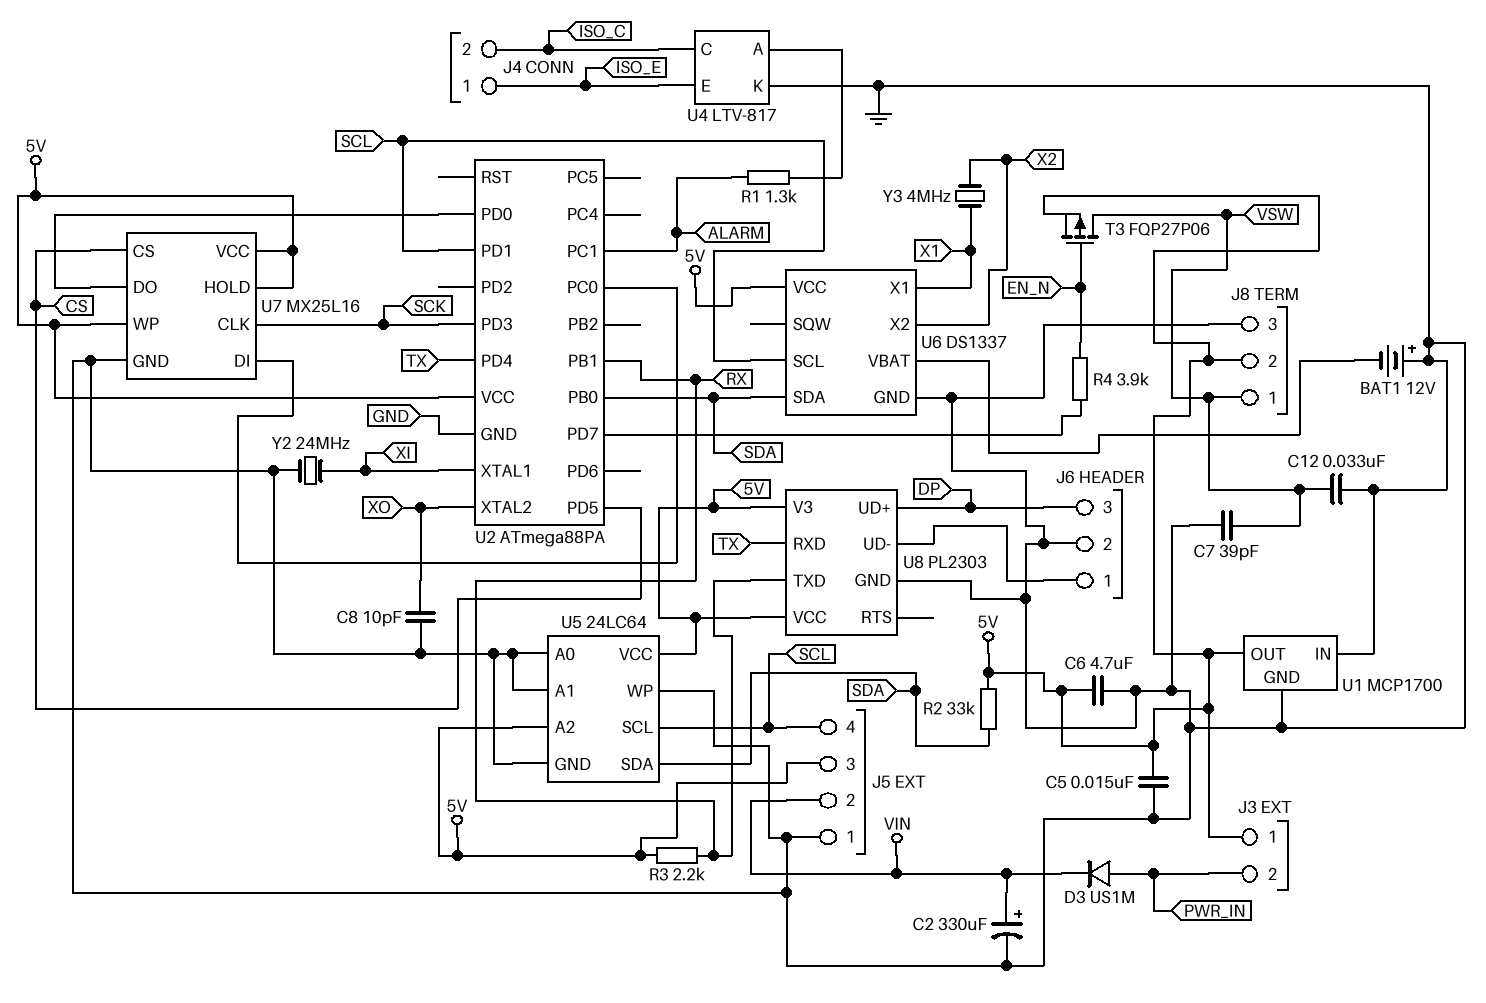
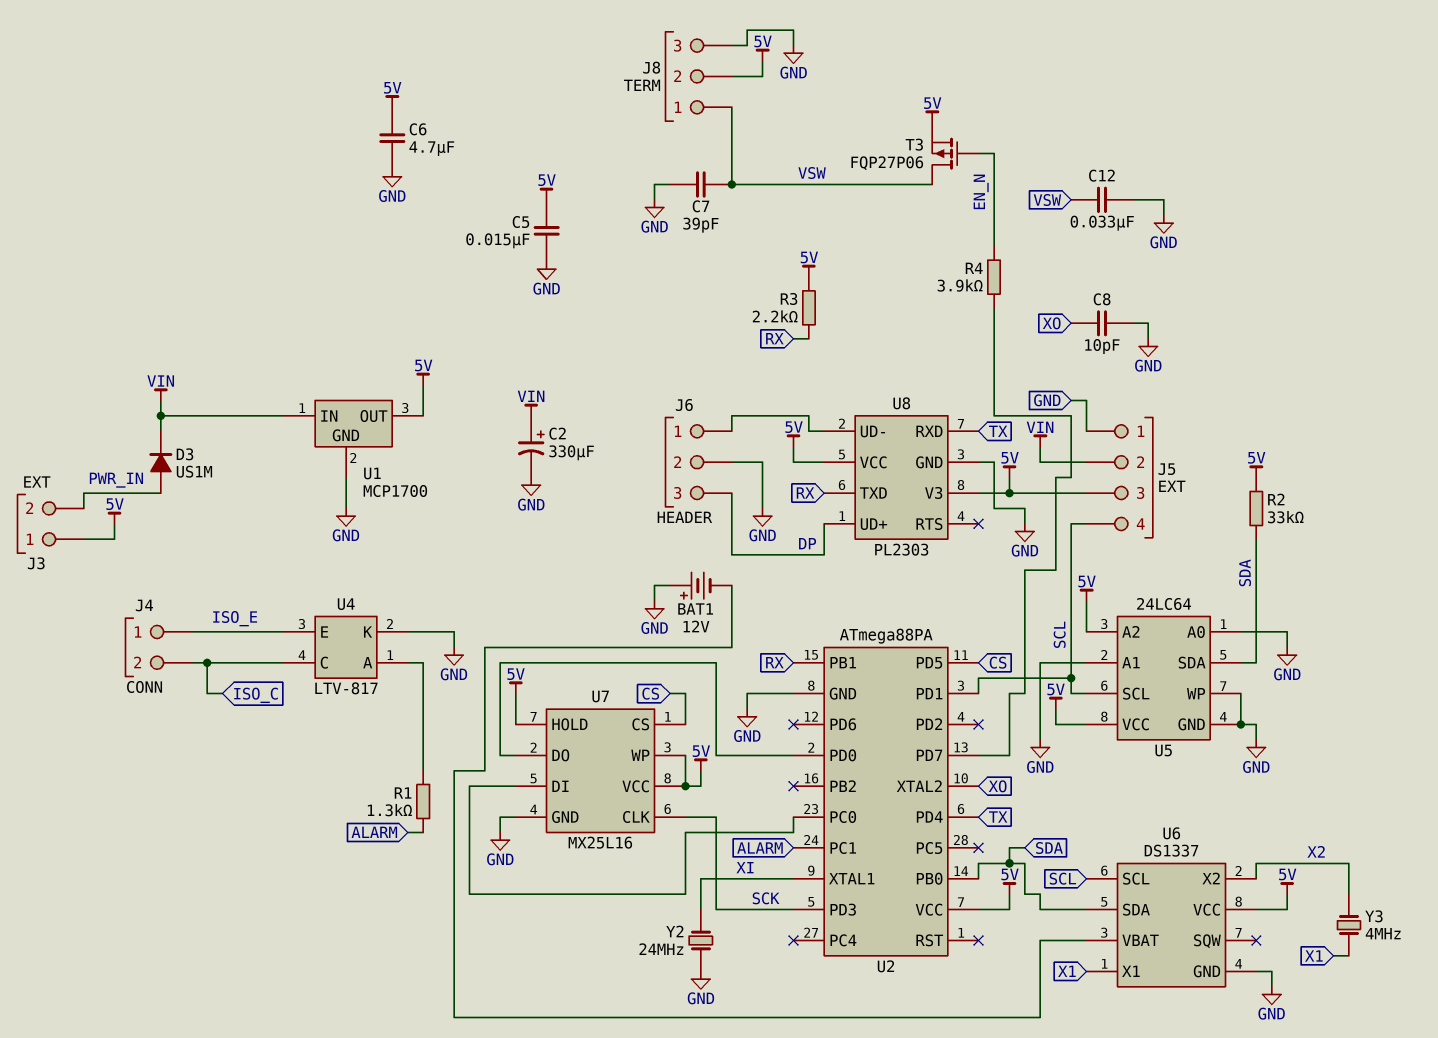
U1 pin IN: GND -> VIN

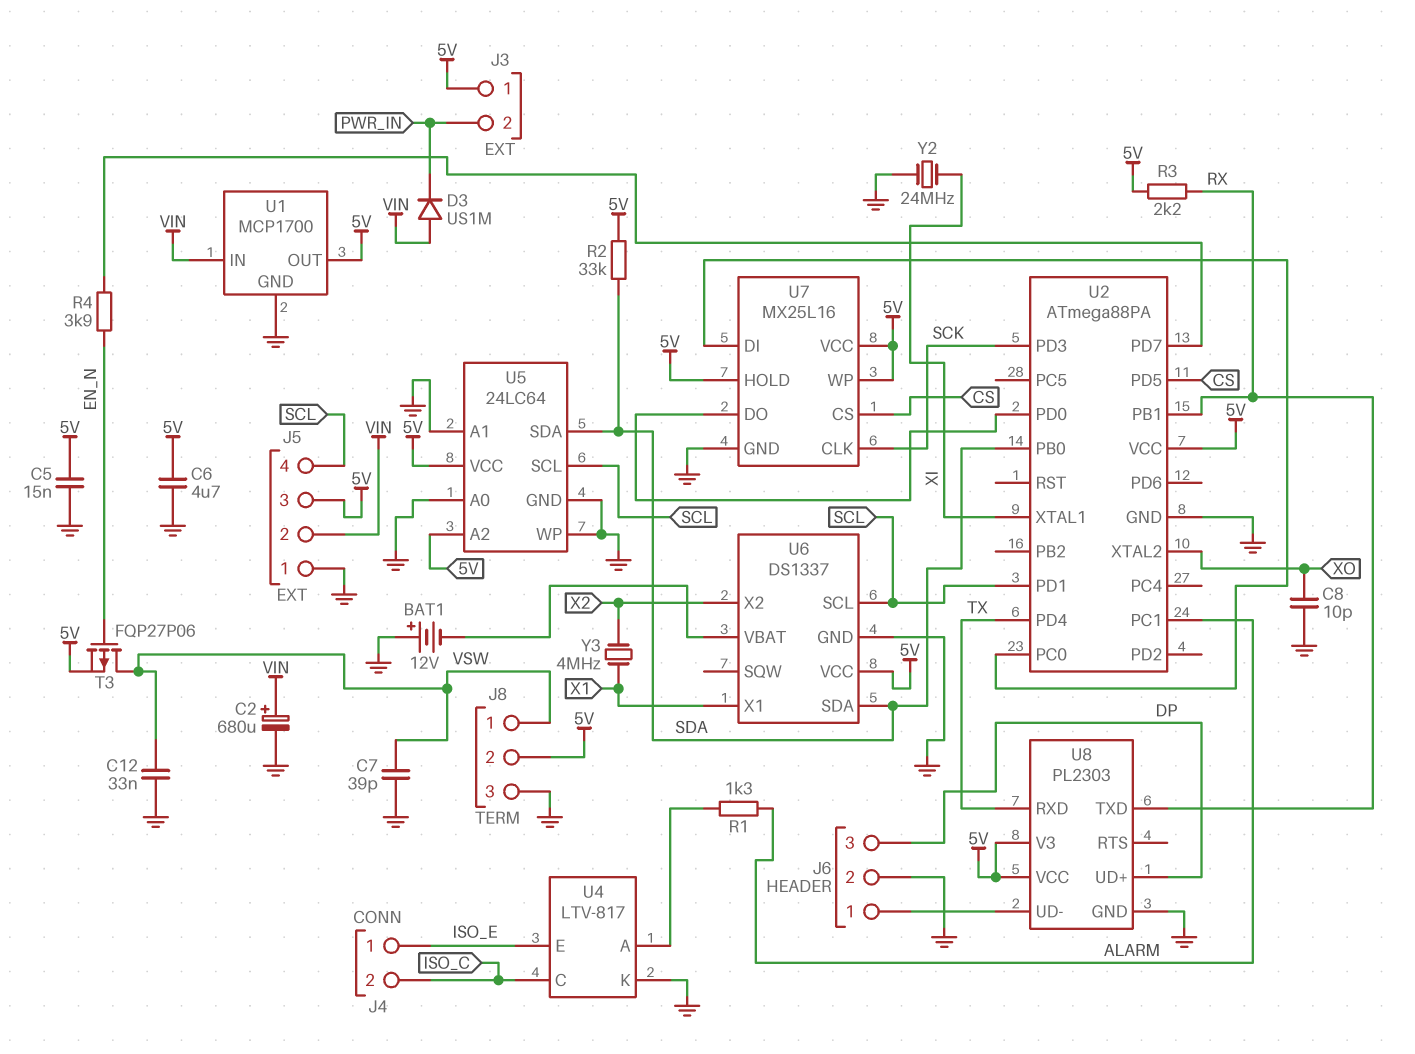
C2: 330uF (plus VIN, minus GND) -> 680uF (plus VIN, minus GND)
D3: diode US1M (A PWR_IN, K VIN) -> diode US1M (A VIN, K PWR_IN)

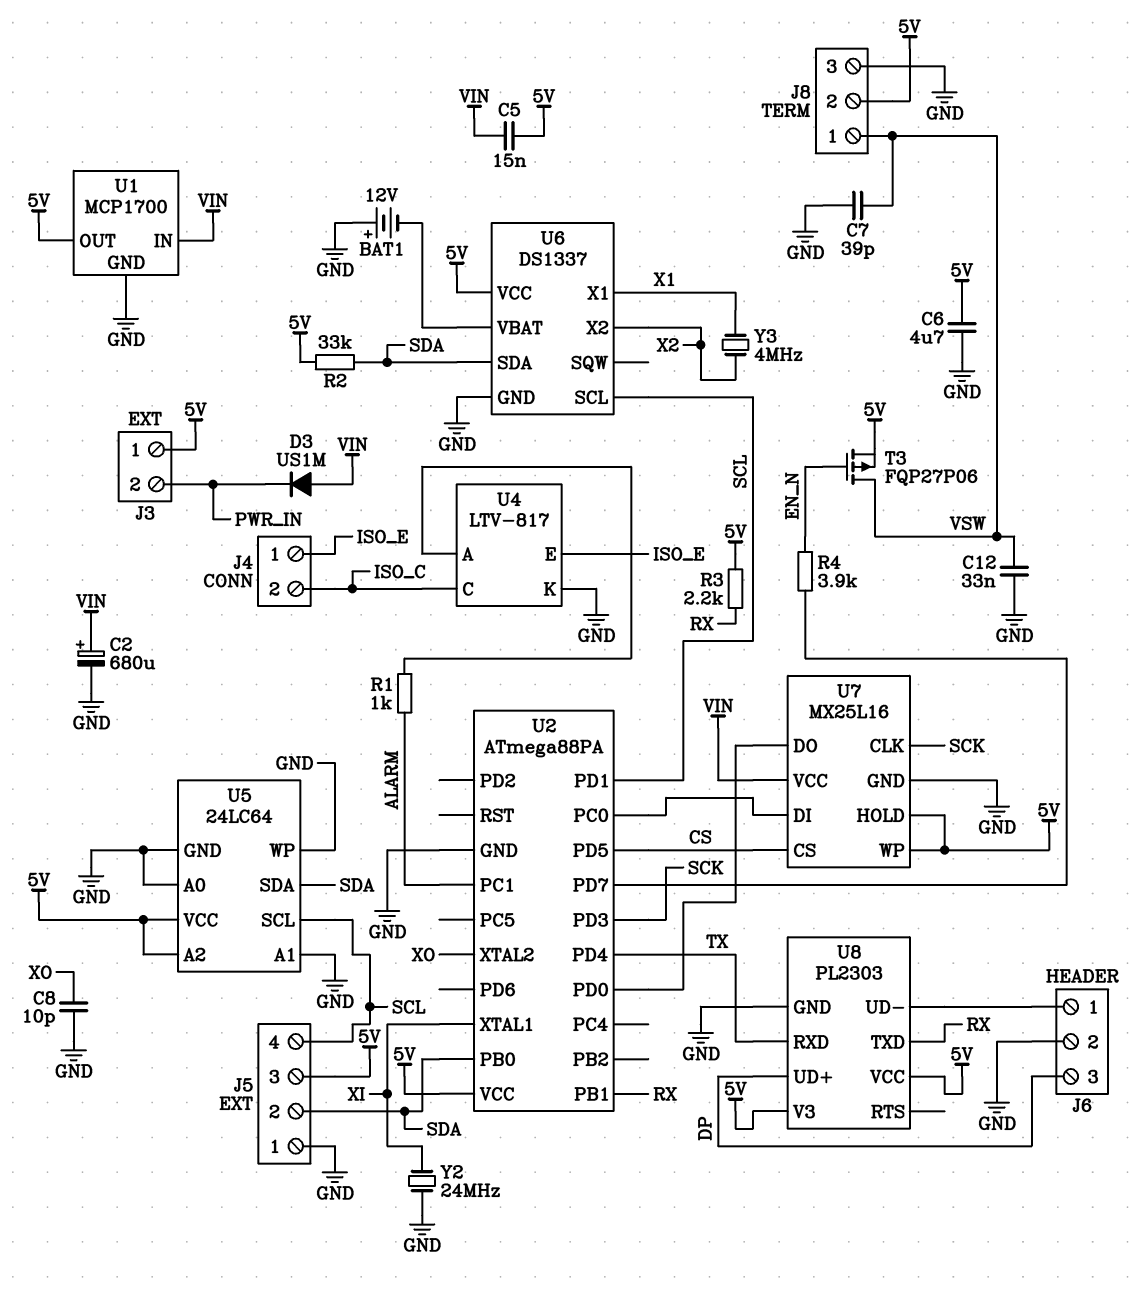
C5: 15nF (5V, GND) -> 15nF (5V, VIN)
J5 pin 2: VIN -> SDA
R1: 1.3k (ALARM, U4/A) -> 1k (ALARM, U4/A)
U7 pin VCC: 5V -> VIN

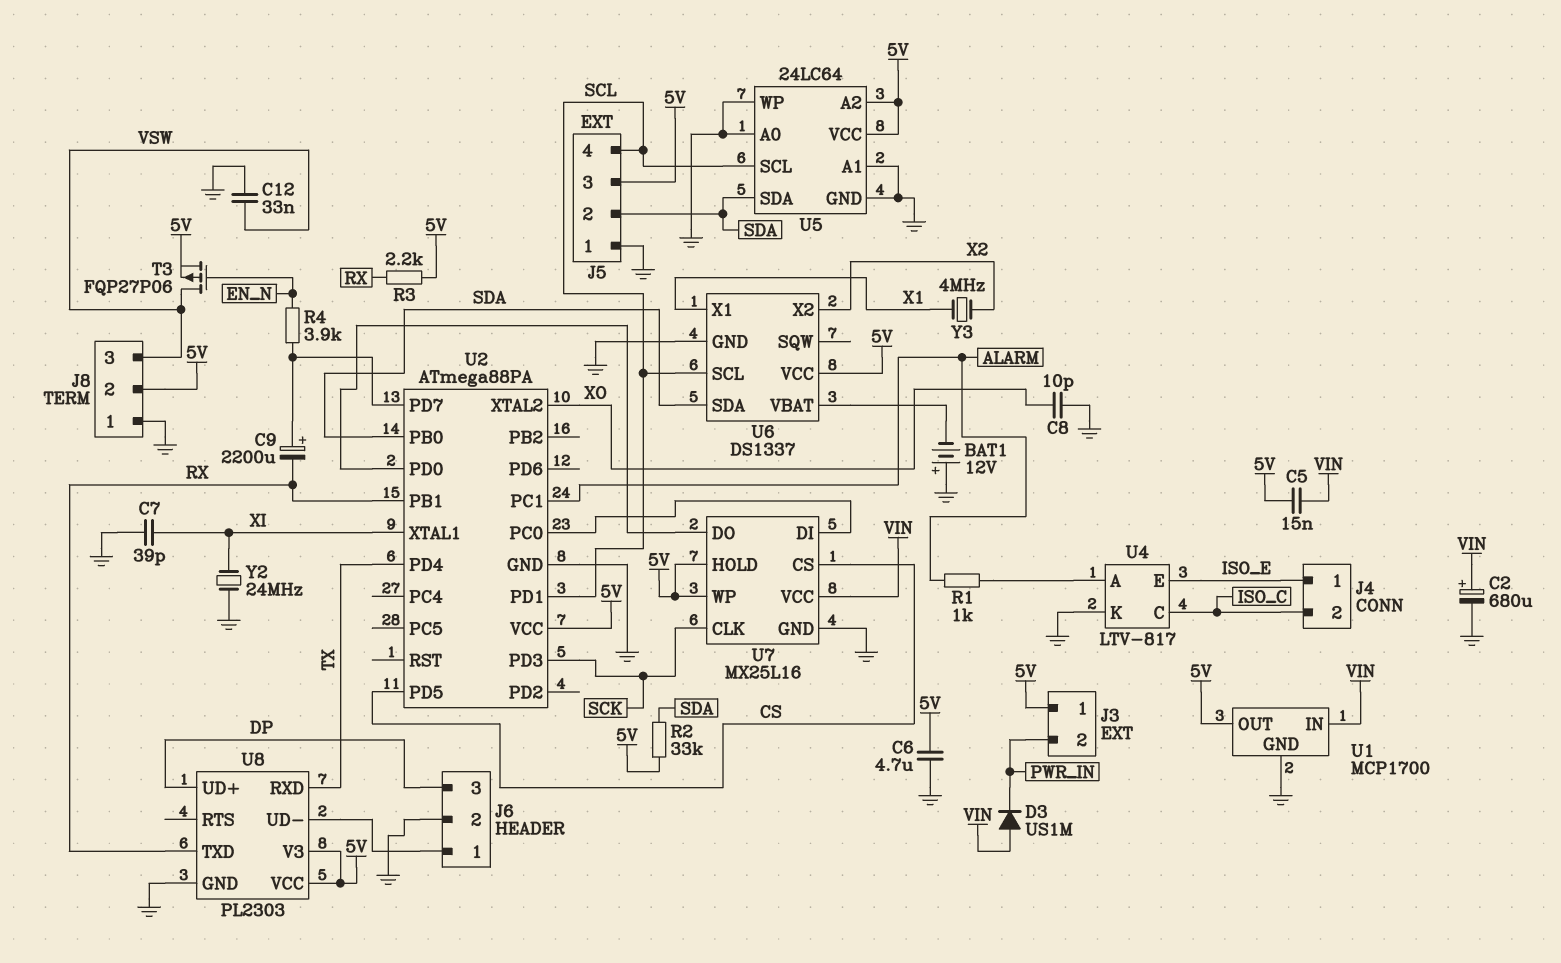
C7: 39pF (GND, VSW) -> 39pF (GND, XI)
C9: none -> 2200uF (plus U2/PD7, minus RX)
J8 pin 1: VSW -> GND
J8 pin 3: GND -> VSW

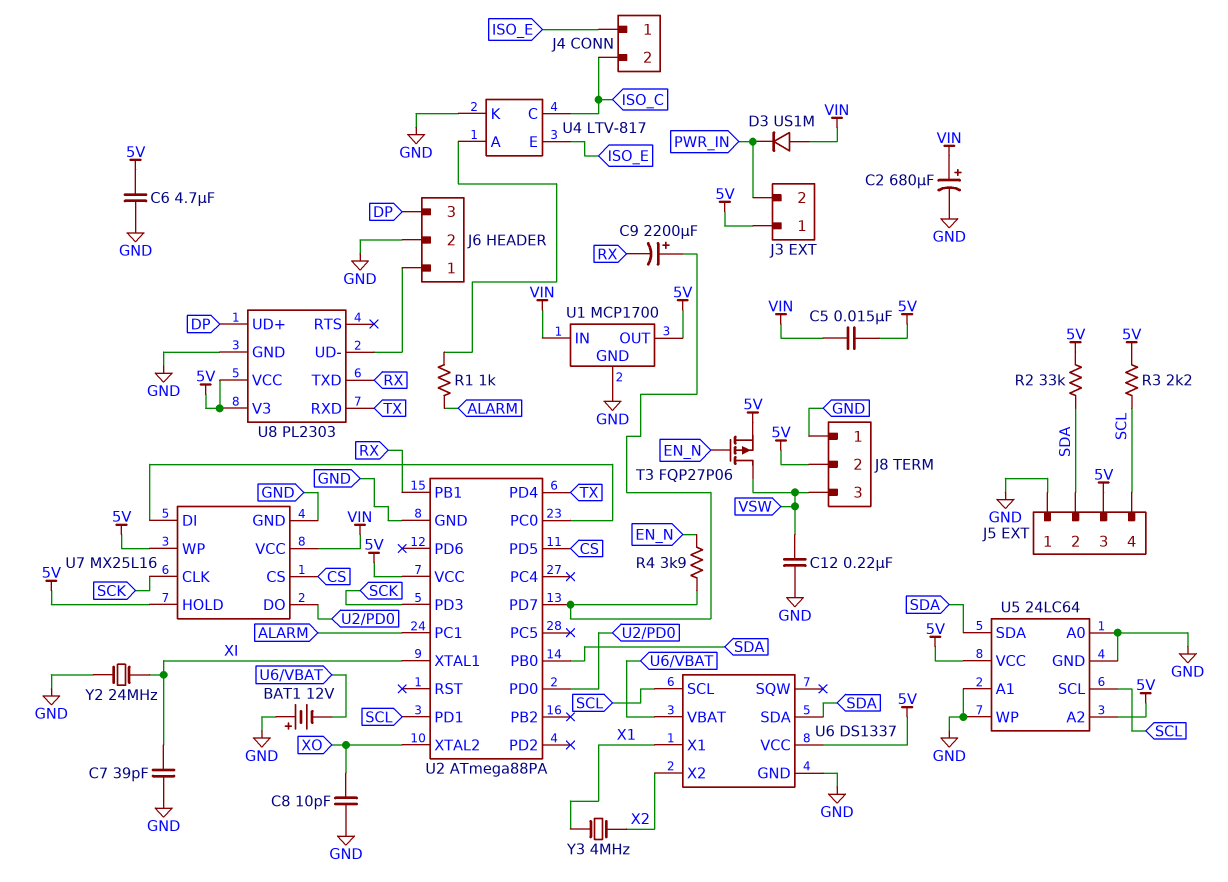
C12: 33nF (GND, VSW) -> 220nF (GND, VSW)
R3: 2.2k (5V, RX) -> 2.2k (5V, SCL)

